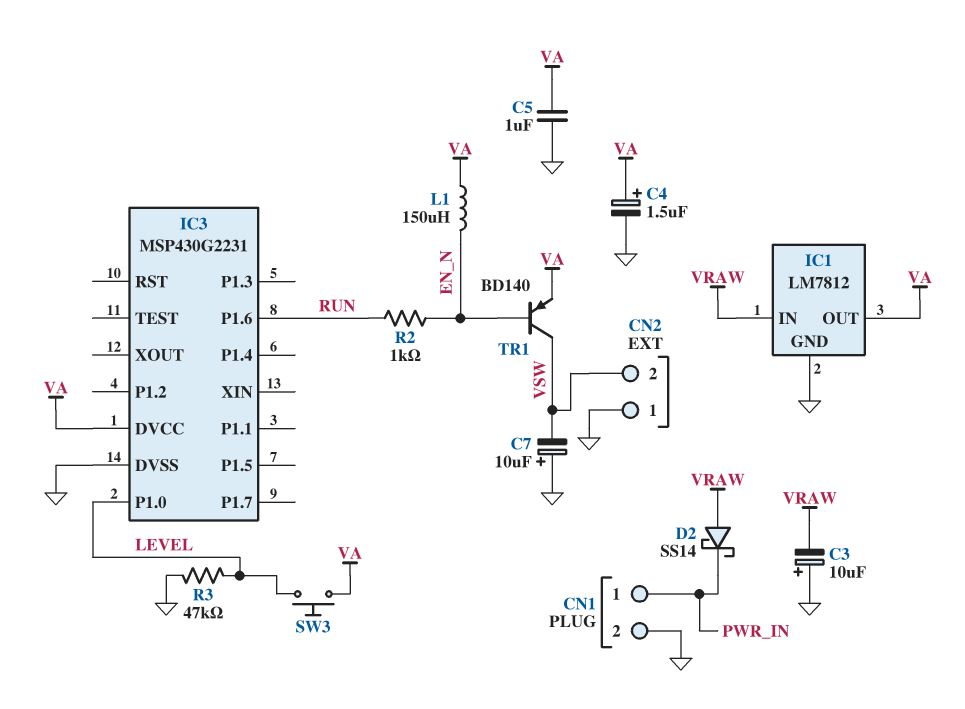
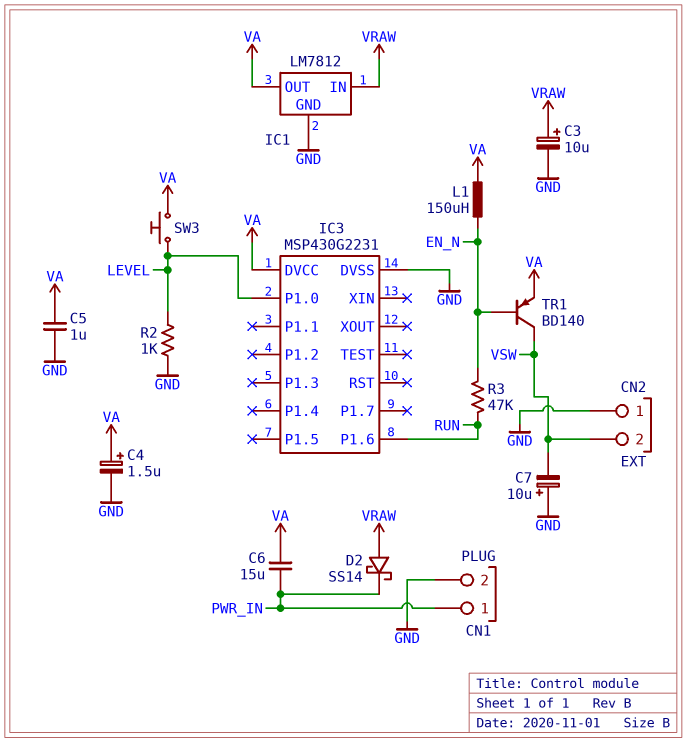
C3: 10uF (plus GND, minus VRAW) -> 10uF (plus VRAW, minus GND)
C6: none -> 15uF (PWR_IN, VA)
R2: 1k (EN_N, RUN) -> 1k (GND, LEVEL)
R3: 47k (GND, LEVEL) -> 47k (EN_N, RUN)

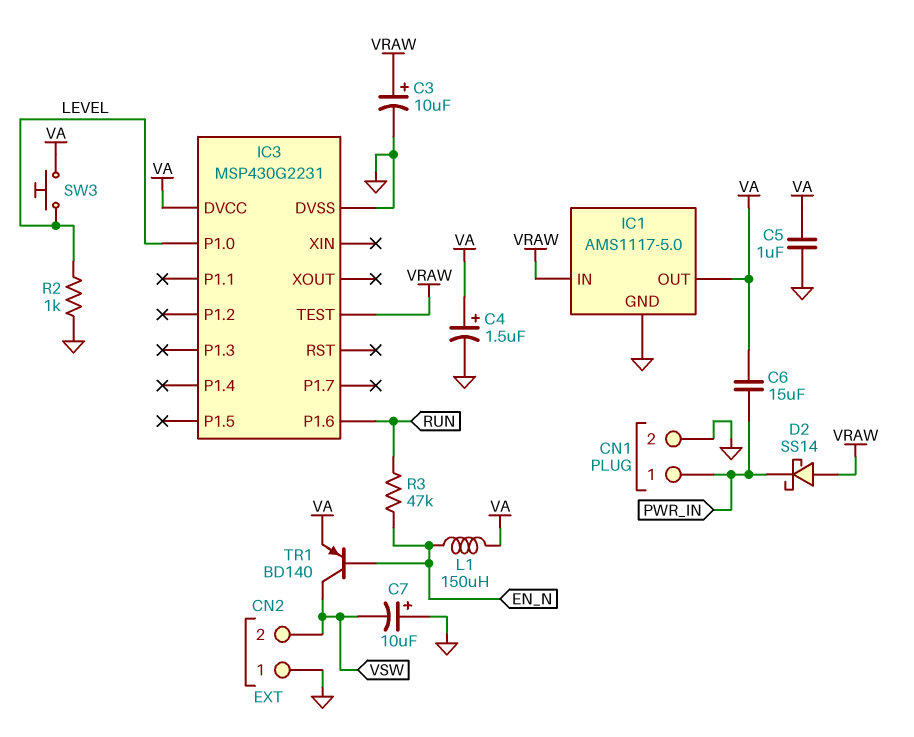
IC1: LM7812 -> AMS1117-5.0
IC3 pin TEST: none -> VRAW

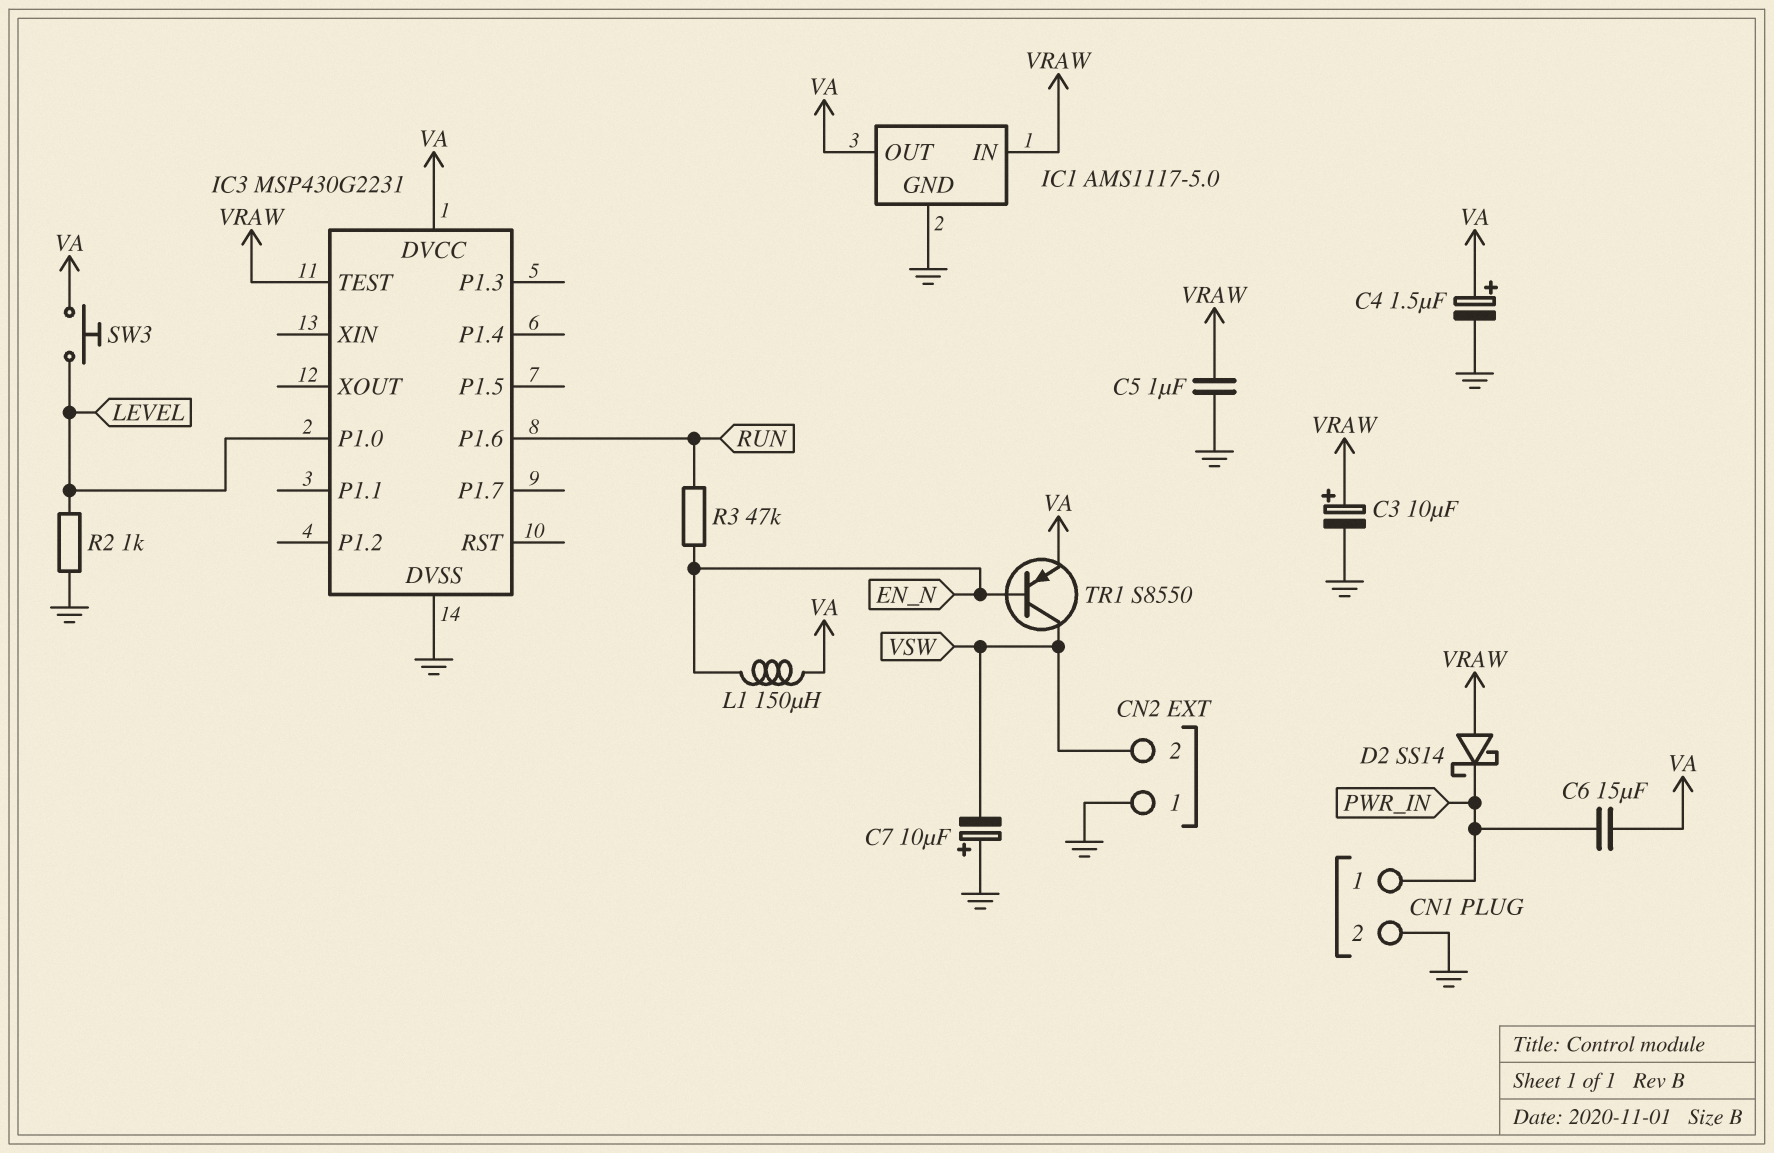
C5: 1uF (GND, VA) -> 1uF (GND, VRAW)
TR1: PNP BD140 (B EN_N, C VSW, E VA) -> PNP S8550 (B EN_N, C VSW, E VA)

